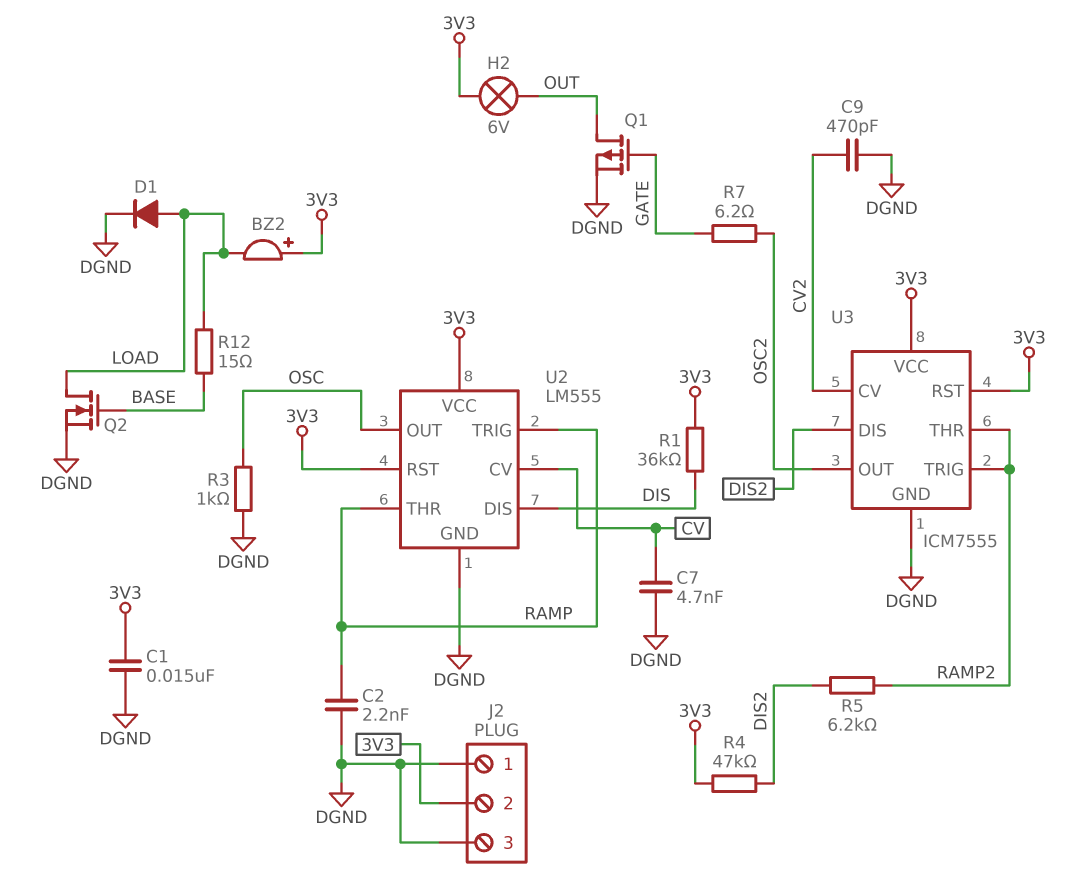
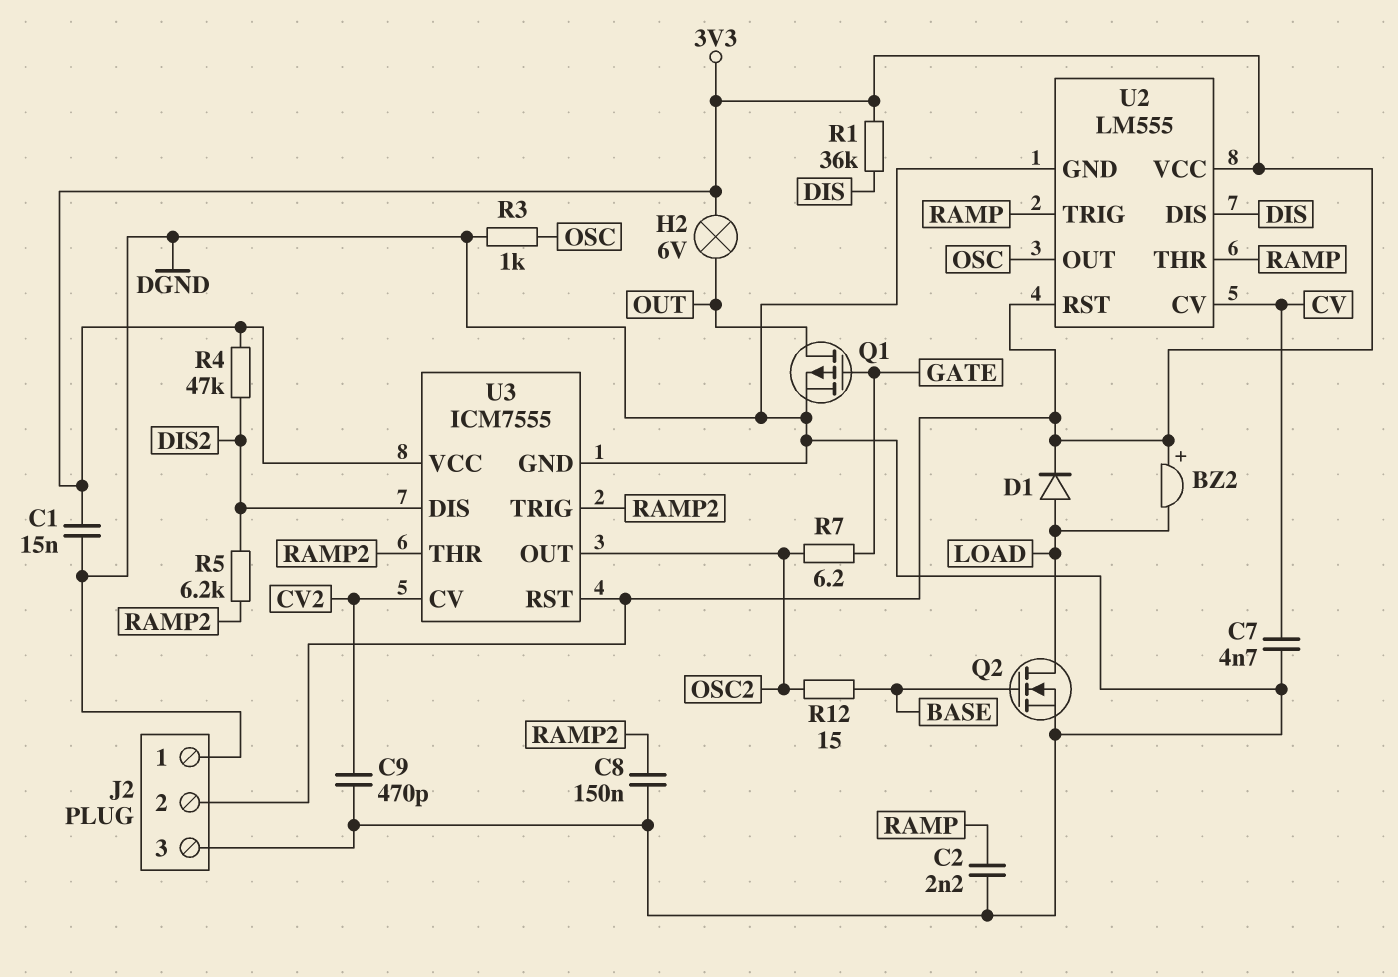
C8: none -> 150nF (DGND, RAMP2)
D1: diode (A LOAD, K DGND) -> diode (A LOAD, K 3V3)
R12: 15 (BASE, LOAD) -> 15 (BASE, OSC2)

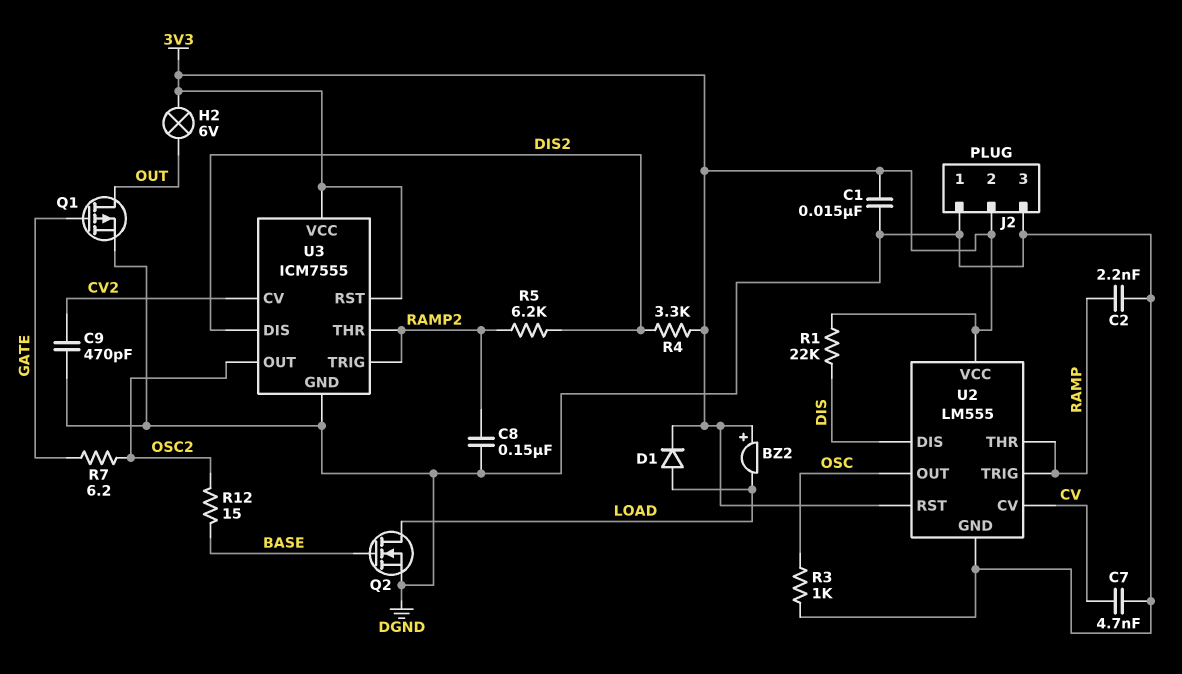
R1: 36k (3V3, DIS) -> 22k (3V3, DIS)
R4: 47k (3V3, DIS2) -> 3.3k (3V3, DIS2)

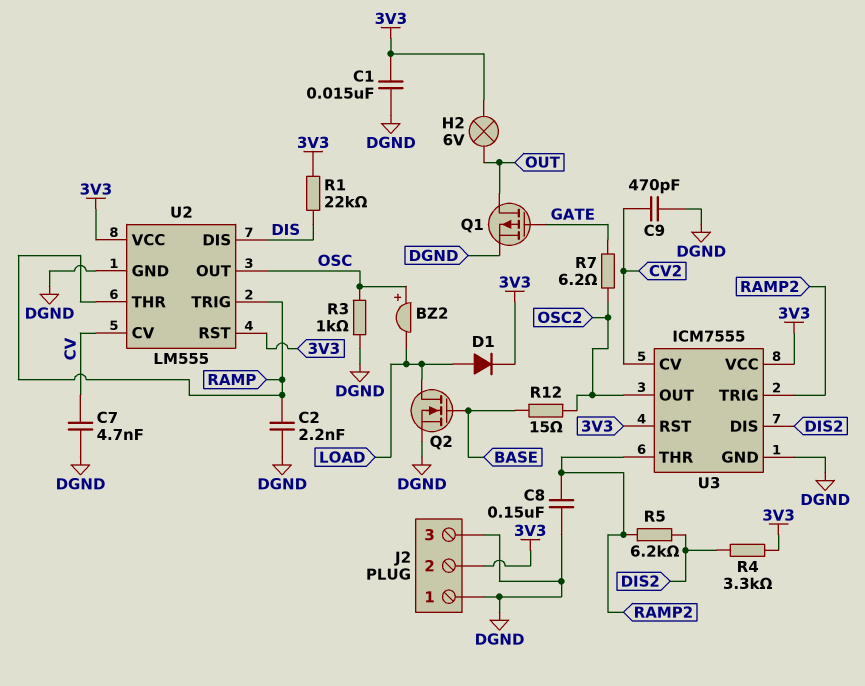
BZ2: buzzer (plus 3V3, minus LOAD) -> buzzer (plus OSC, minus LOAD)

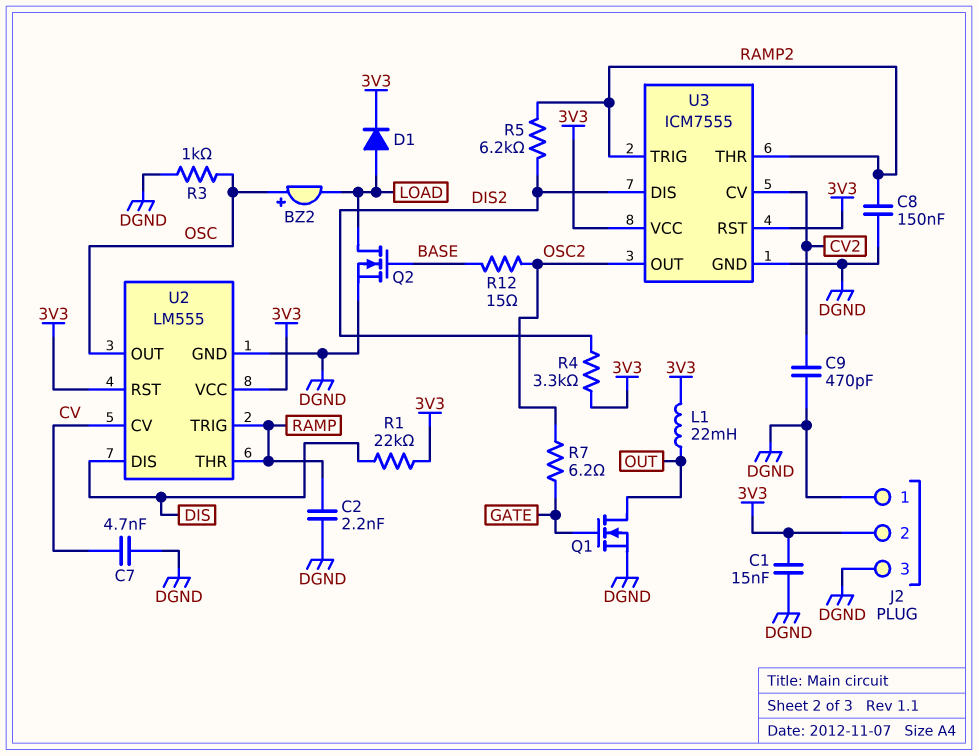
H2: lamp 6V (3V3, OUT) -> none
L1: none -> 22mH (3V3, OUT)
Q1: PMOS (G GATE, D OUT, S DGND) -> NMOS (G GATE, D OUT, S DGND)

